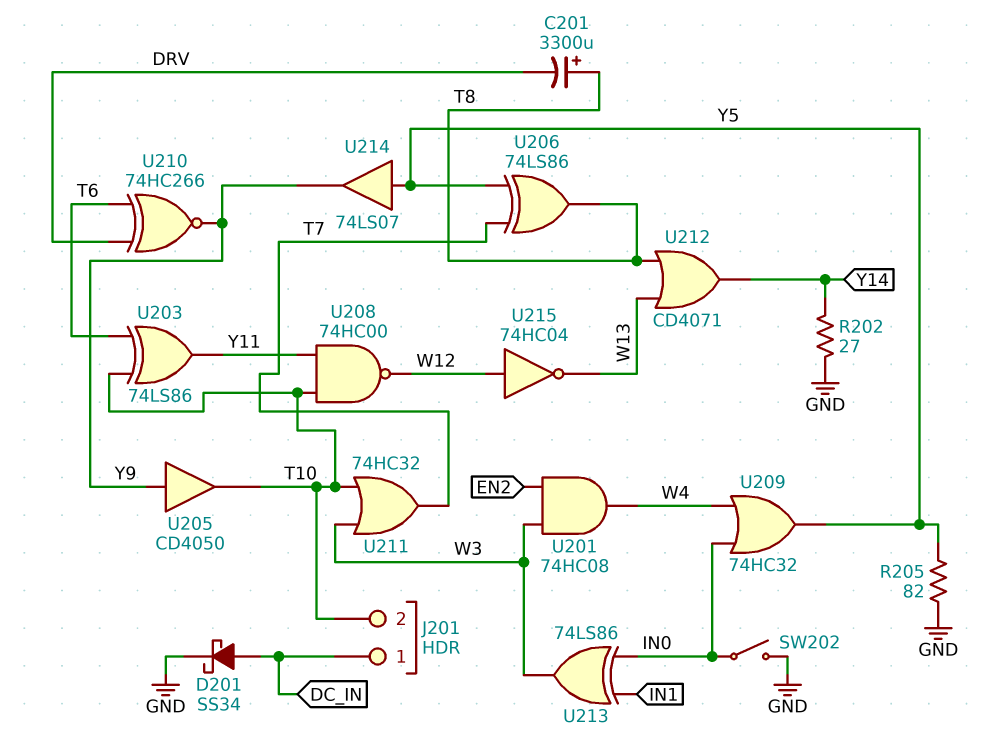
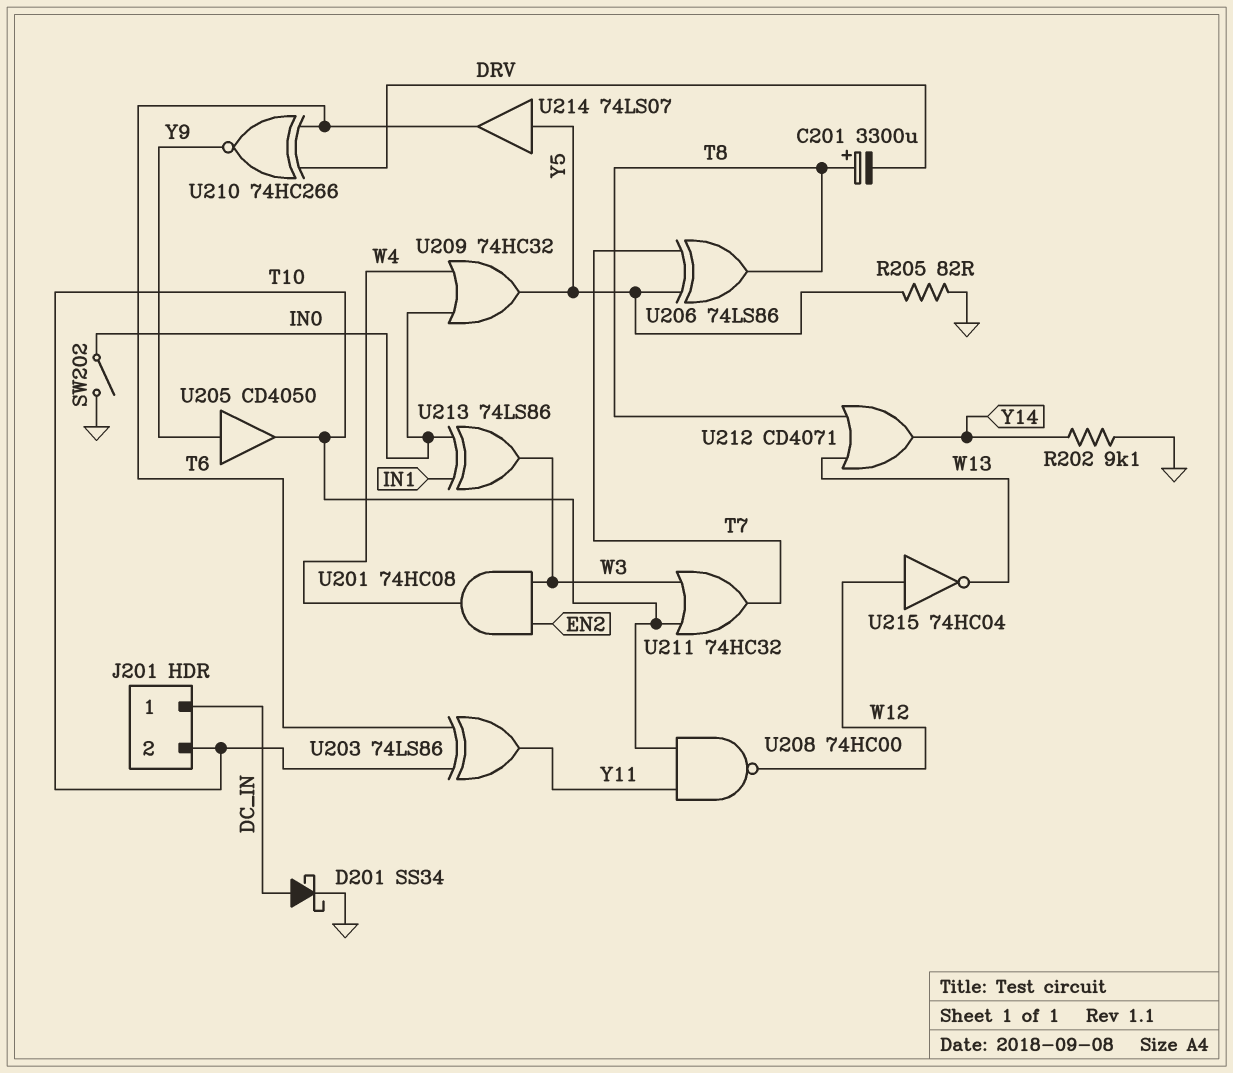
R202: 27 (GND, Y14) -> 9.1k (GND, Y14)
U214: buffer 74LS07 (in Y5, out Y9) -> buffer 74LS07 (in Y5, out T6)

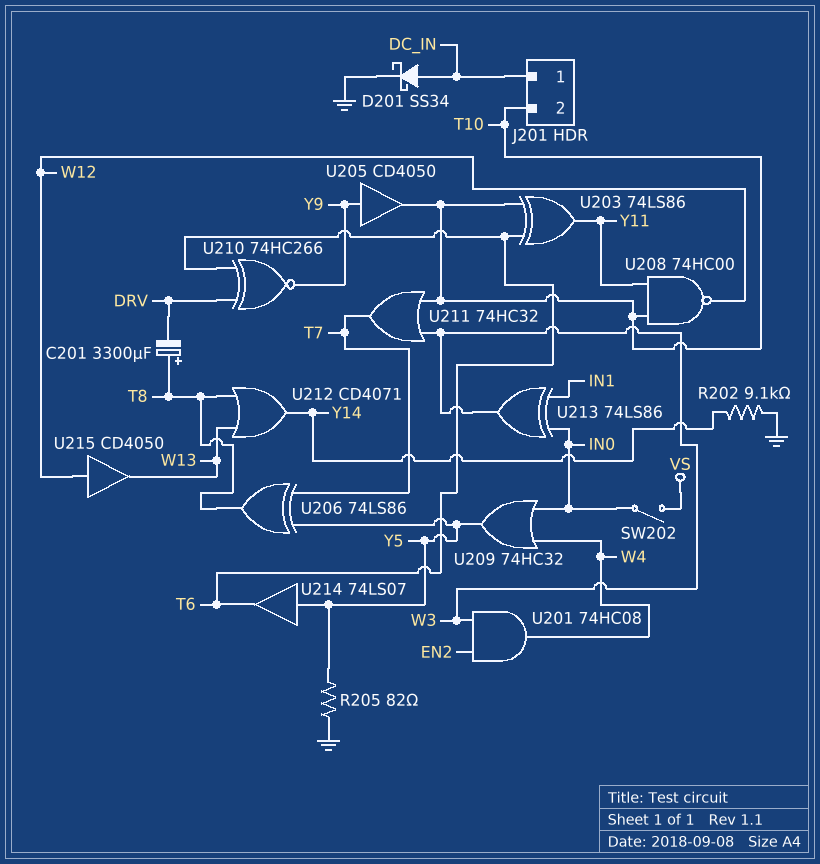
SW202: switch (GND, IN0) -> switch (IN0, VS)
U215: NOT 74HC04 (in W12, out W13) -> buffer CD4050 (in W12, out W13)

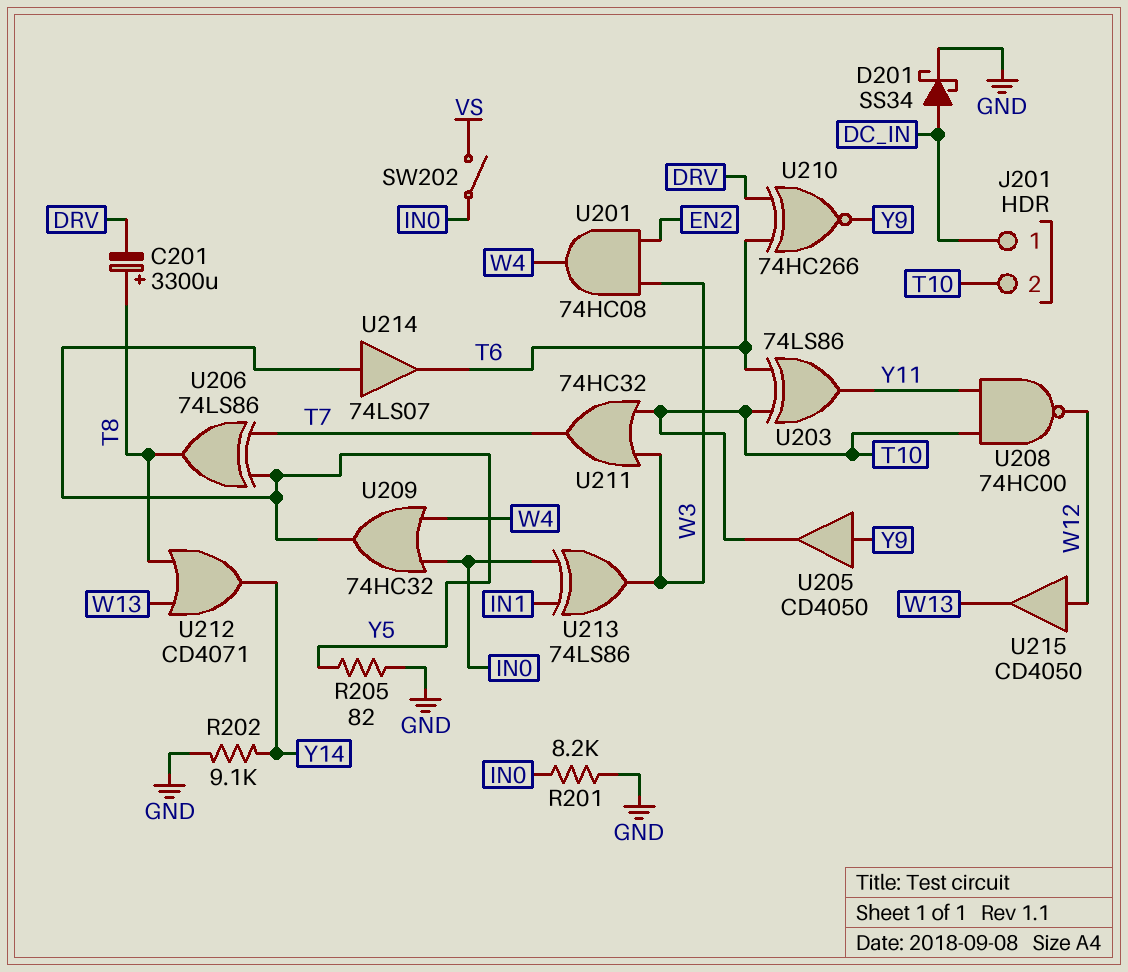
R201: none -> 8.2k (GND, IN0)

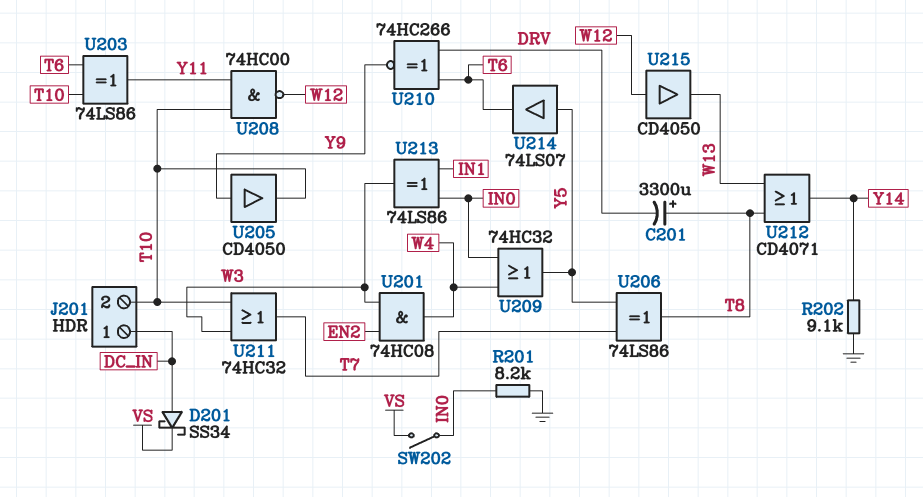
D201: schottky SS34 (A DC_IN, K GND) -> schottky SS34 (A DC_IN, K VS)
R205: 82 (GND, Y5) -> none

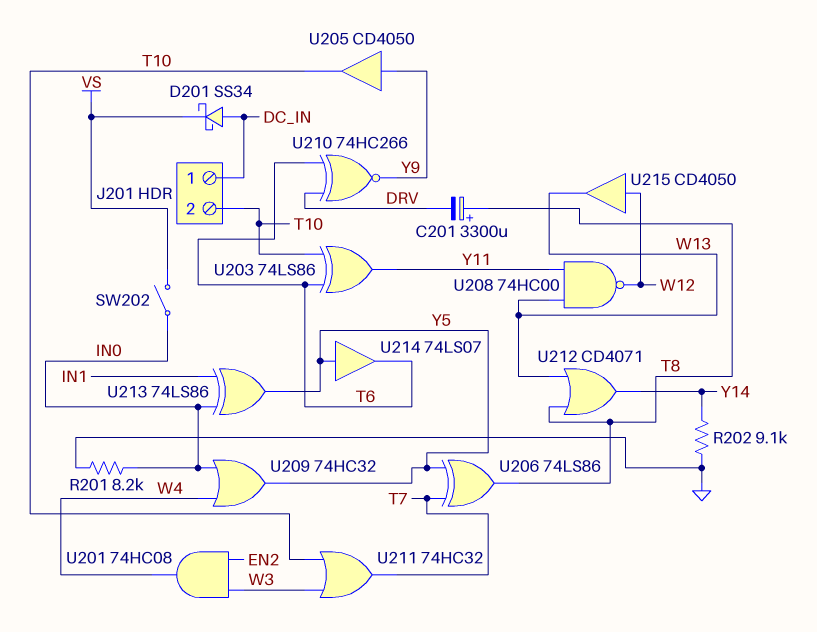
U208: NAND 74HC00 (in T10, in Y11, out W12) -> NAND 74HC00 (in W13, in Y11, out W12)
U213: XOR 74LS86 (in IN0, in IN1, out W3) -> XOR 74LS86 (in IN0, in IN1, out Y5)

